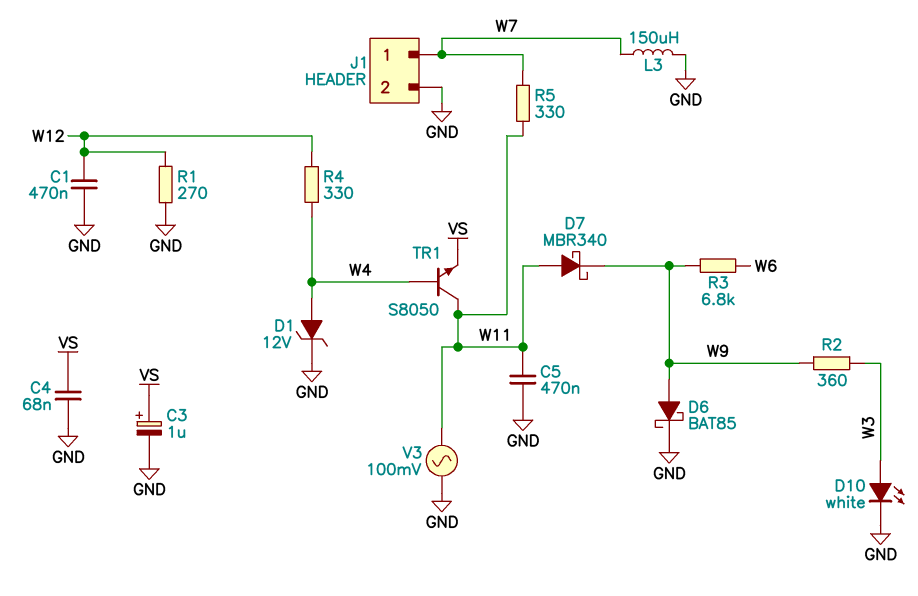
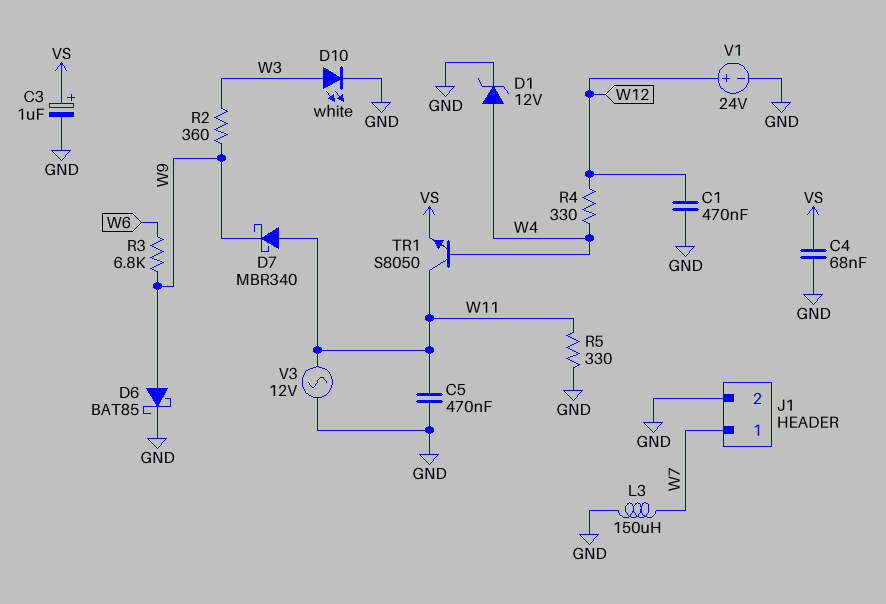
R1: 270 (GND, W12) -> none
R5: 330 (W7, W11) -> 330 (GND, W11)
V1: none -> 24V (plus W12, minus GND)
V3: AC 100mV (GND, W11) -> AC 12V (GND, W11)

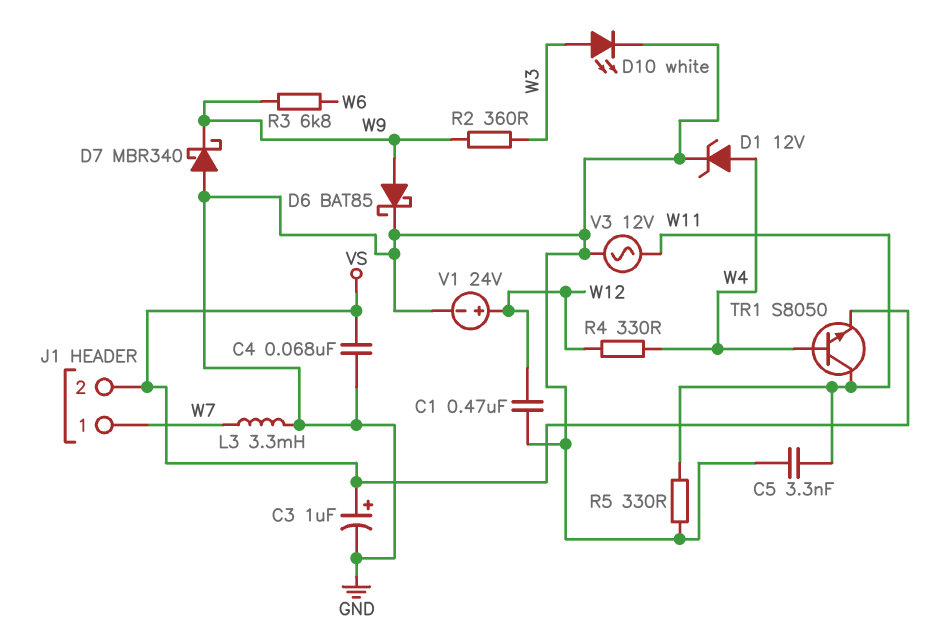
C5: 470nF (GND, W11) -> 3.3nF (GND, W11)
D7: schottky MBR340 (A W11, K W9) -> schottky MBR340 (A GND, K W9)
J1 pin 2: GND -> VS
L3: 150uH (GND, W7) -> 3.3mH (GND, W7)

